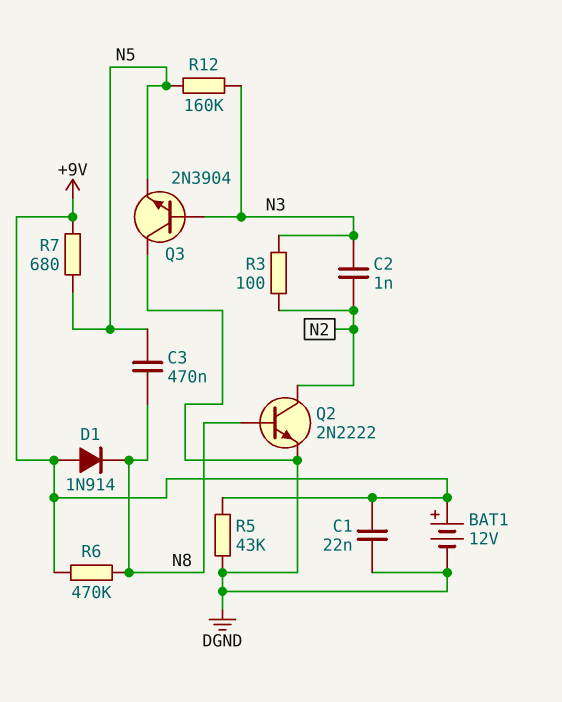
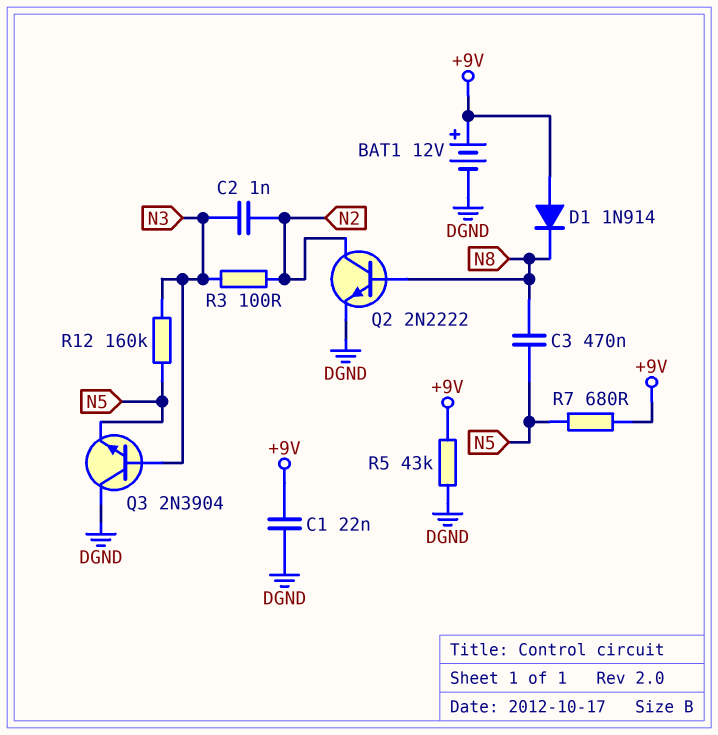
R6: 470k (+9V, N8) -> none

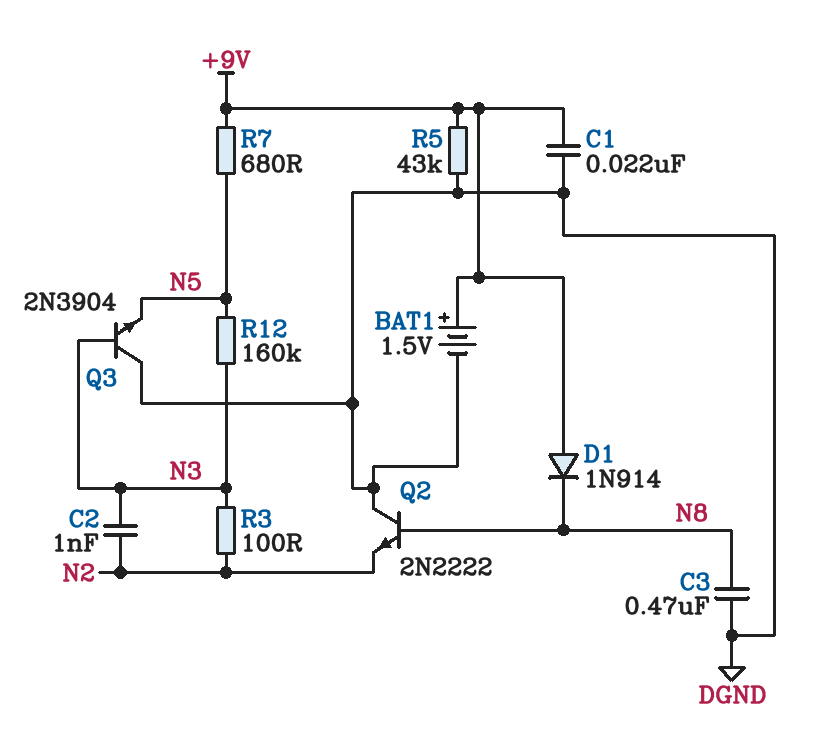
BAT1: 12V (plus +9V, minus DGND) -> 1.5V (plus +9V, minus DGND)
C3: 470nF (N5, N8) -> 470nF (DGND, N8)
Q2: NPN 2N2222 (B N8, C N2, E DGND) -> NPN 2N2222 (B N8, C DGND, E N2)

